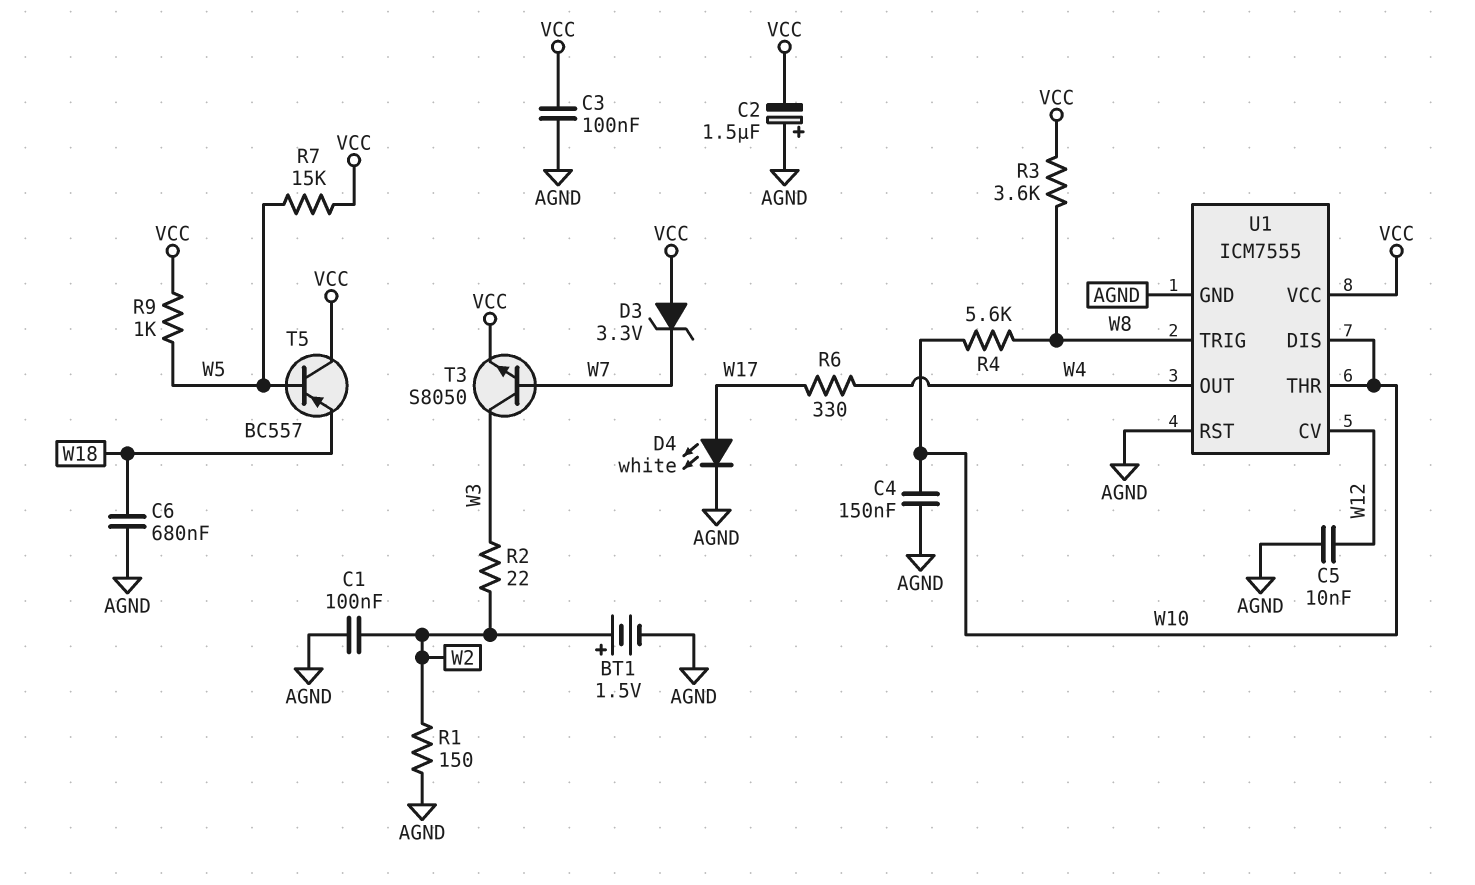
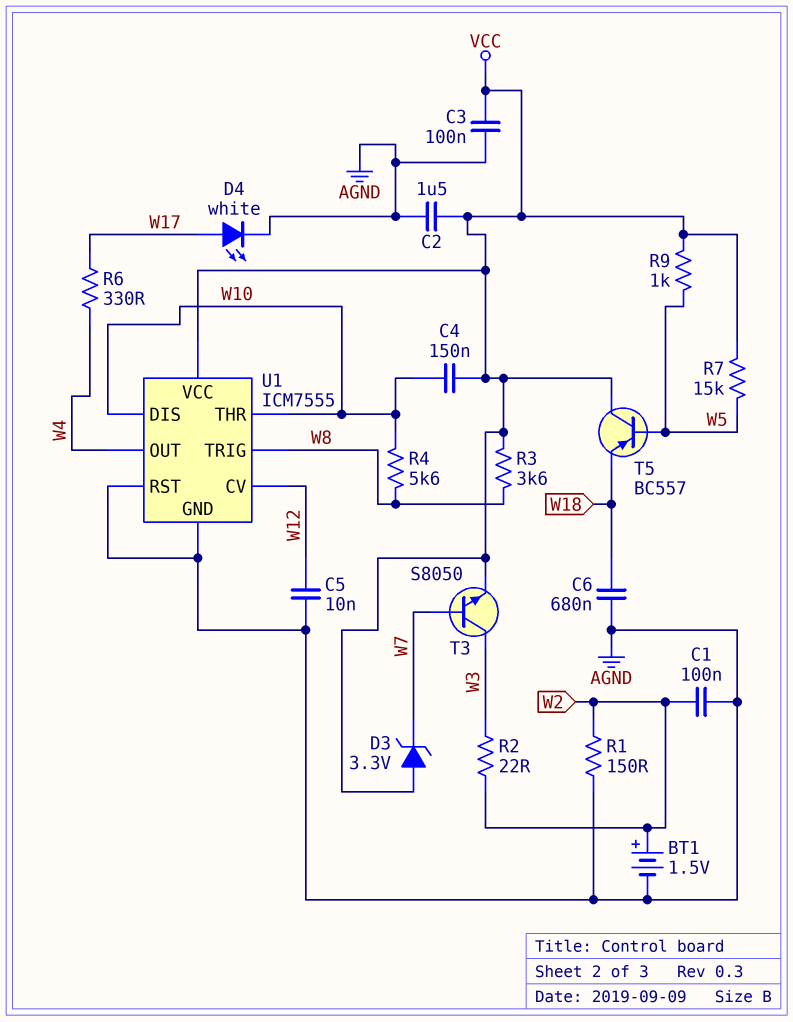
C2: 1.5uF (plus AGND, minus VCC) -> 1.5uF (AGND, VCC)
C4: 150nF (AGND, W10) -> 150nF (VCC, W10)

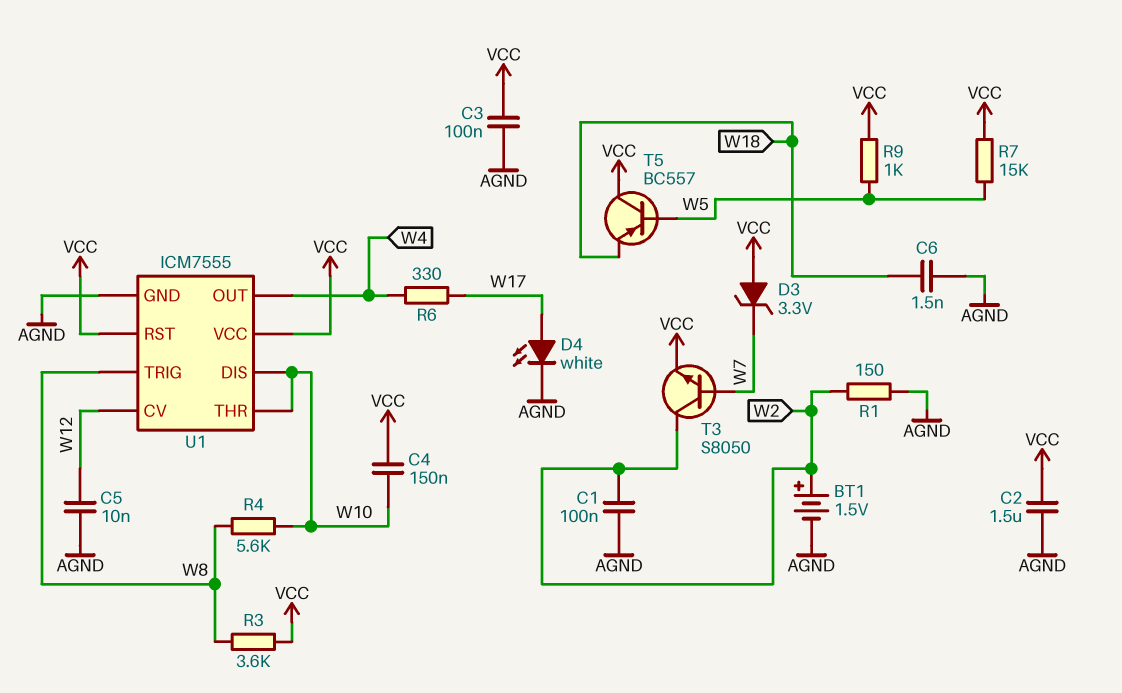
C6: 680nF (AGND, W18) -> 1.5nF (AGND, W18)
R2: 22 (W2, W3) -> none
T3: NPN S8050 (B W7, C W3, E VCC) -> NPN S8050 (B W7, C W2, E VCC)
U1 pin RST: AGND -> VCC

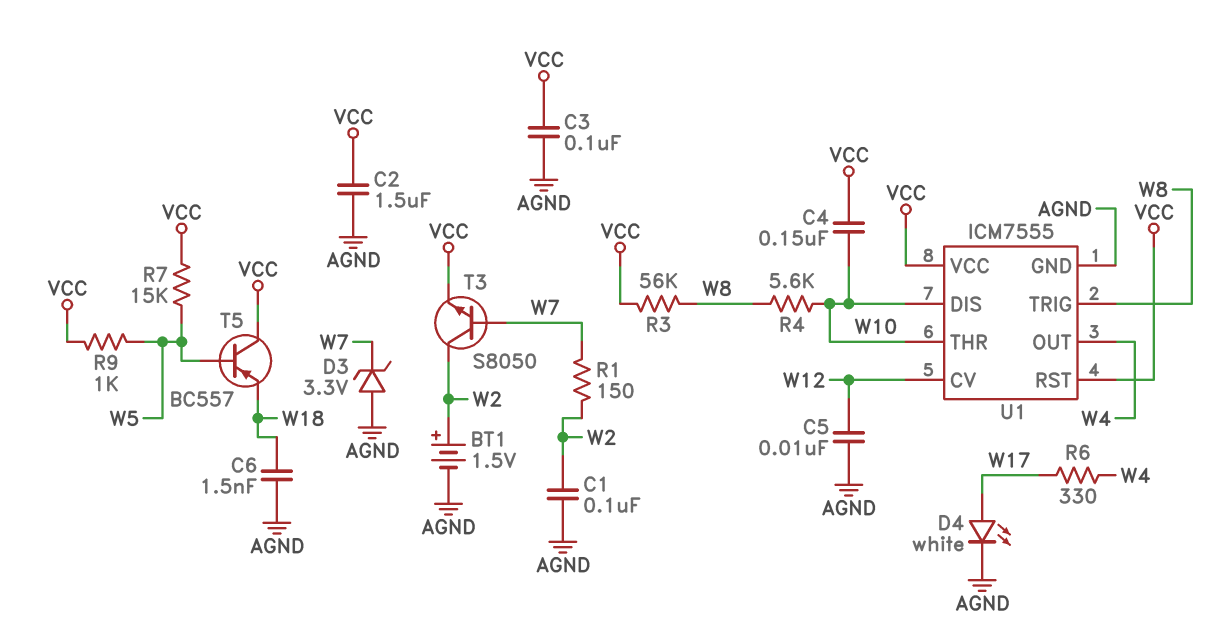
D3: zener 3.3V (A VCC, K W7) -> zener 3.3V (A AGND, K W7)
R1: 150 (AGND, W2) -> 150 (W2, W7)
R3: 3.6k (VCC, W8) -> 56k (VCC, W8)

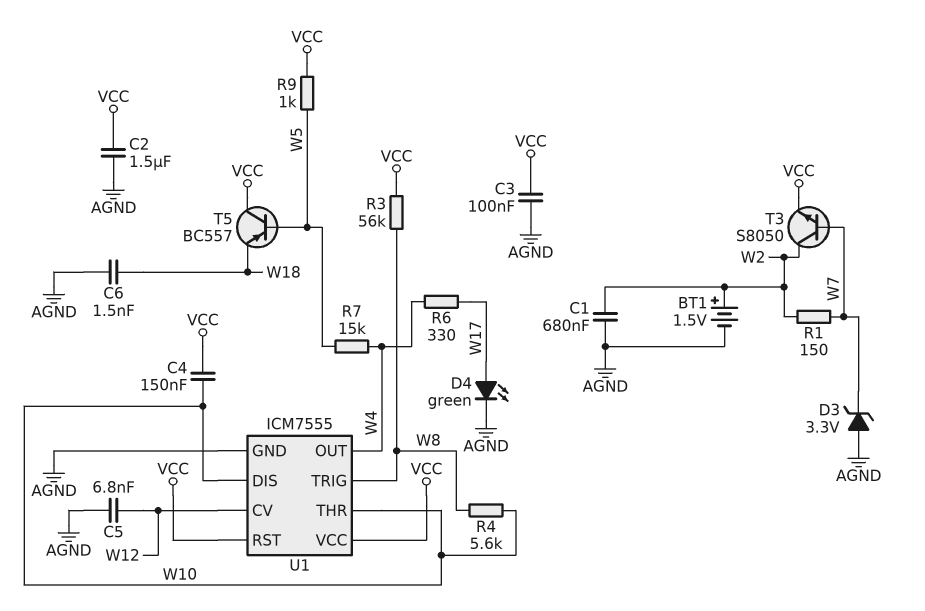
C1: 100nF (AGND, W2) -> 680nF (AGND, W2)
C5: 10nF (AGND, W12) -> 6.8nF (AGND, W12)
D4: LED white (A W17, K AGND) -> LED green (A W17, K AGND)
R7: 15k (VCC, W5) -> 15k (W4, W5)

